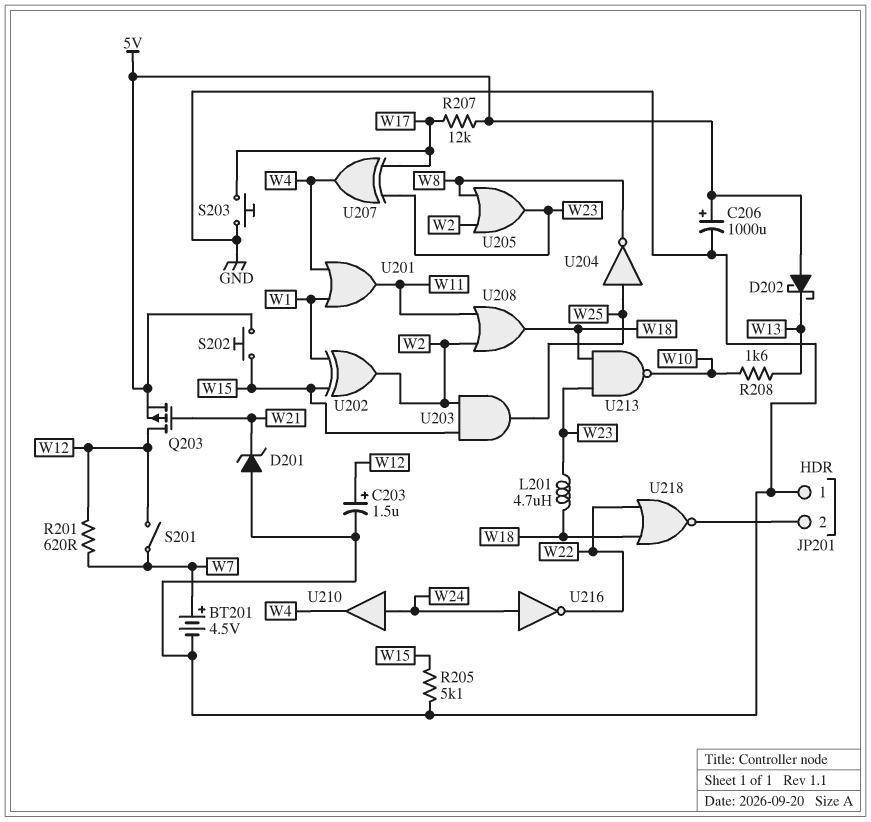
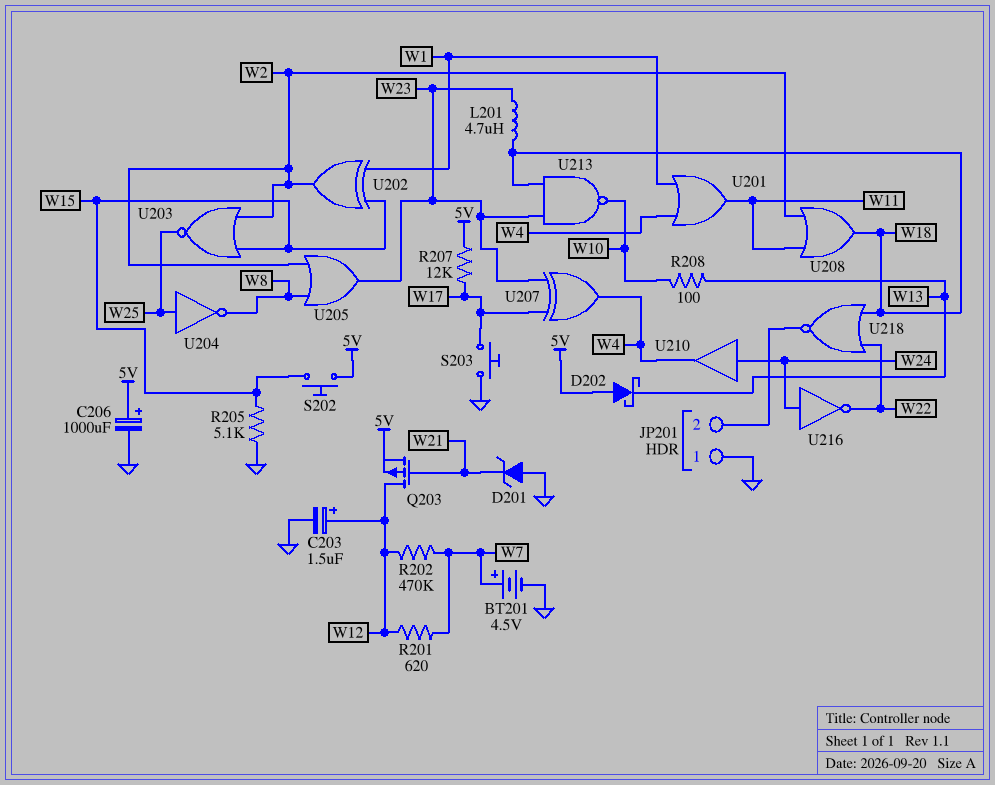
R202: none -> 470k (W7, W12)
R208: 1.6k (W10, W13) -> 100 (W10, W13)
S201: switch (W7, W12) -> none
U203: AND (in W2, in W15, out W25) -> NOR (in W2, in W15, out W25)

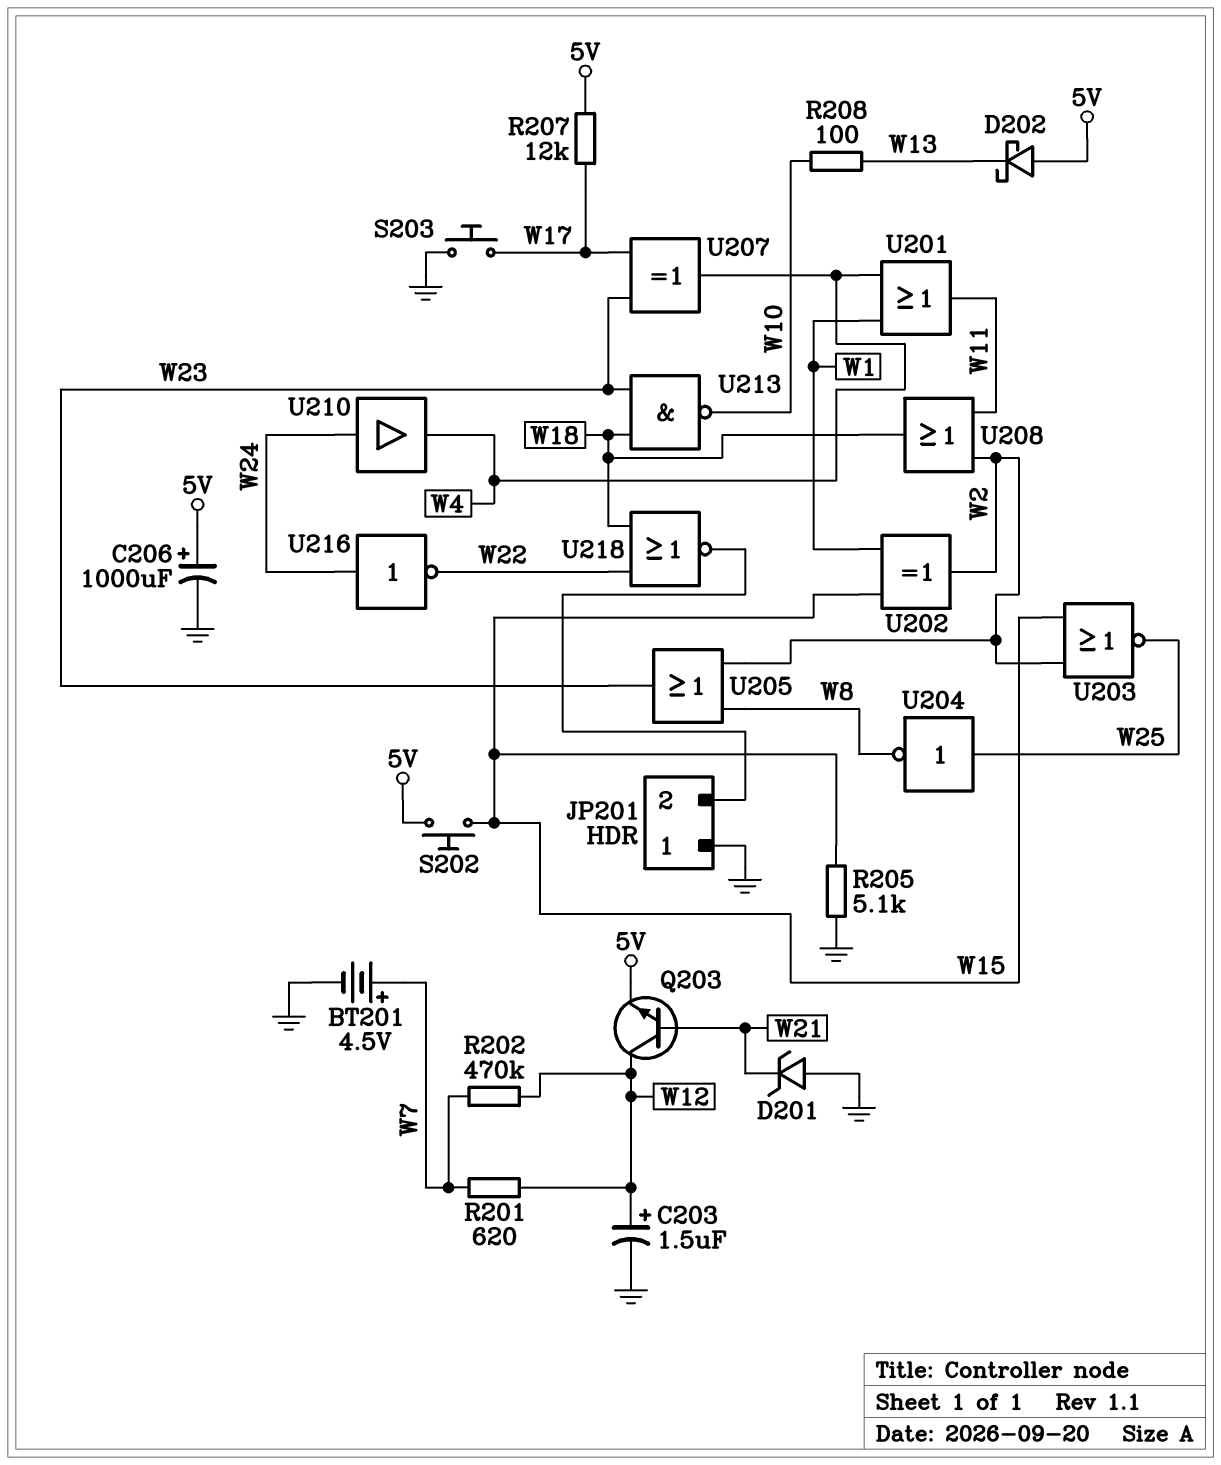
L201: 4.7uH (W18, W23) -> none
Q203: PMOS (G W21, D W12, S 5V) -> NPN (B W21, C W12, E 5V)

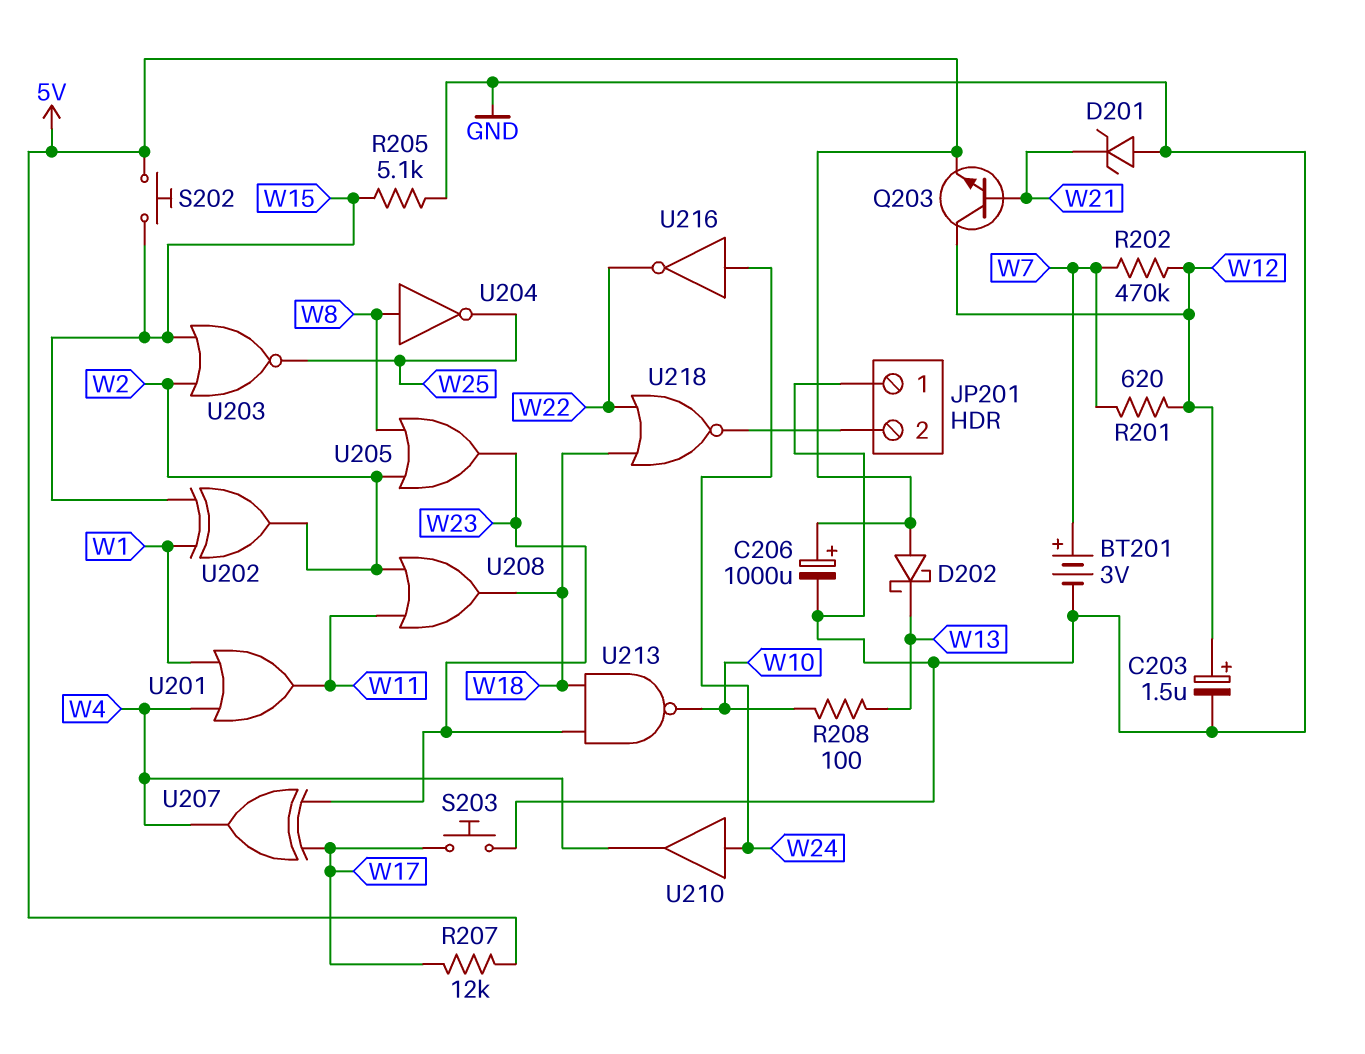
BT201: 4.5V (plus W7, minus GND) -> 3V (plus W7, minus GND)
U204: NOT (in W25, out W8) -> NOT (in W8, out W25)

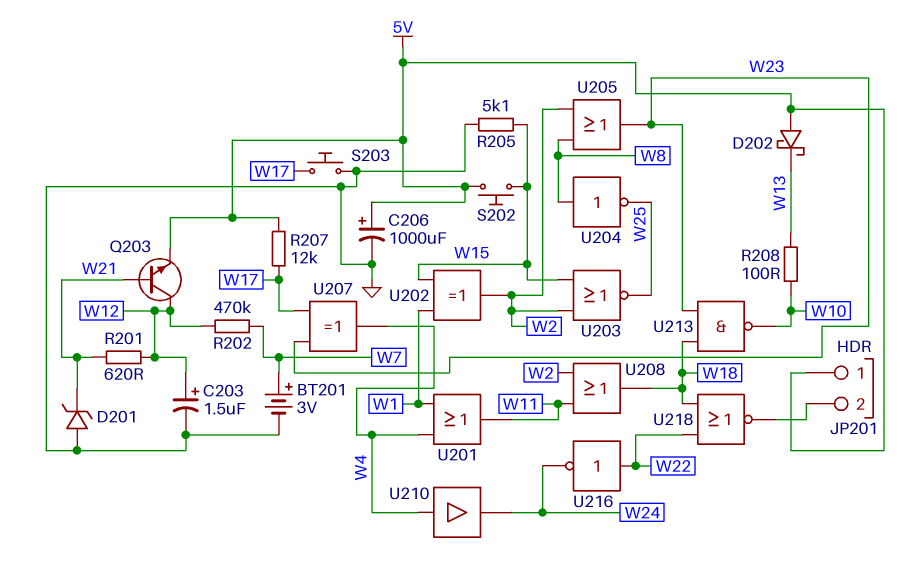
JP201 pin 1: GND -> 5V
R201: 620 (W7, W12) -> 620 (W12, W21)
U210: buffer (in W24, out W4) -> buffer (in W4, out W24)
U216: NOT (in W24, out W22) -> NOT (in W22, out W24)

